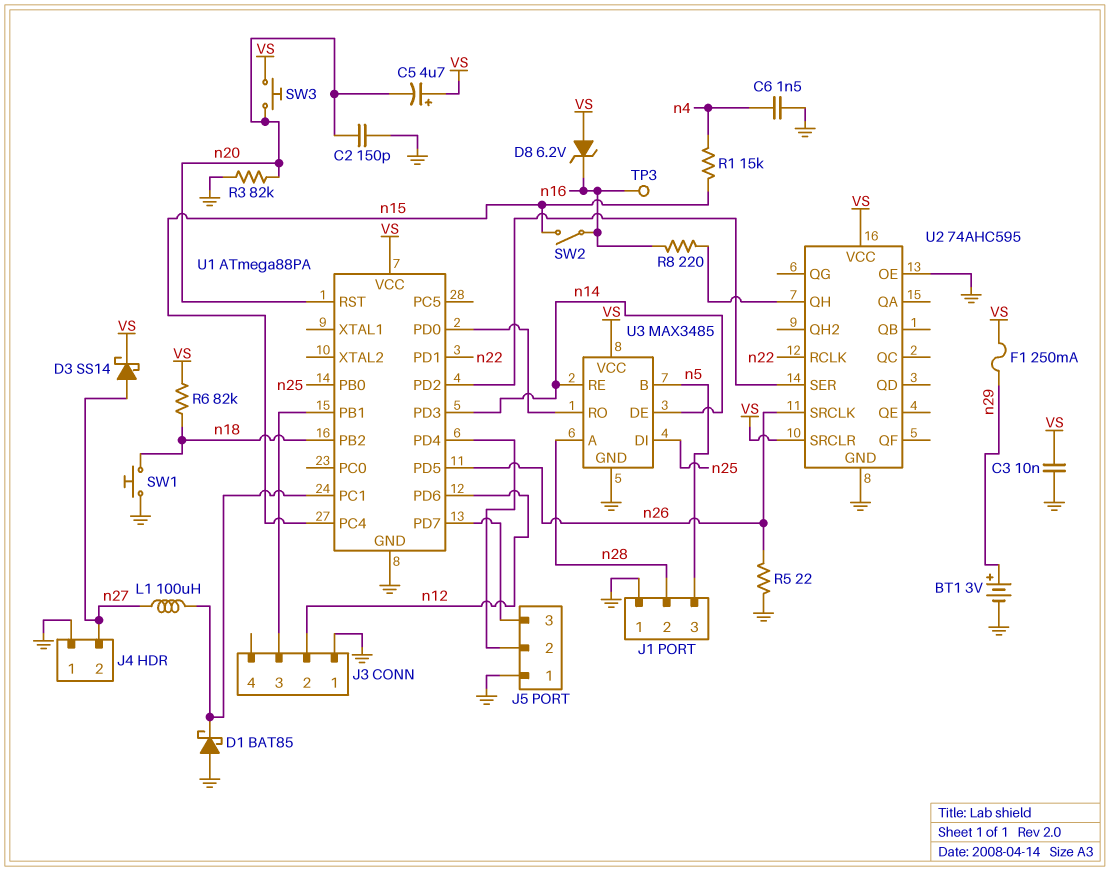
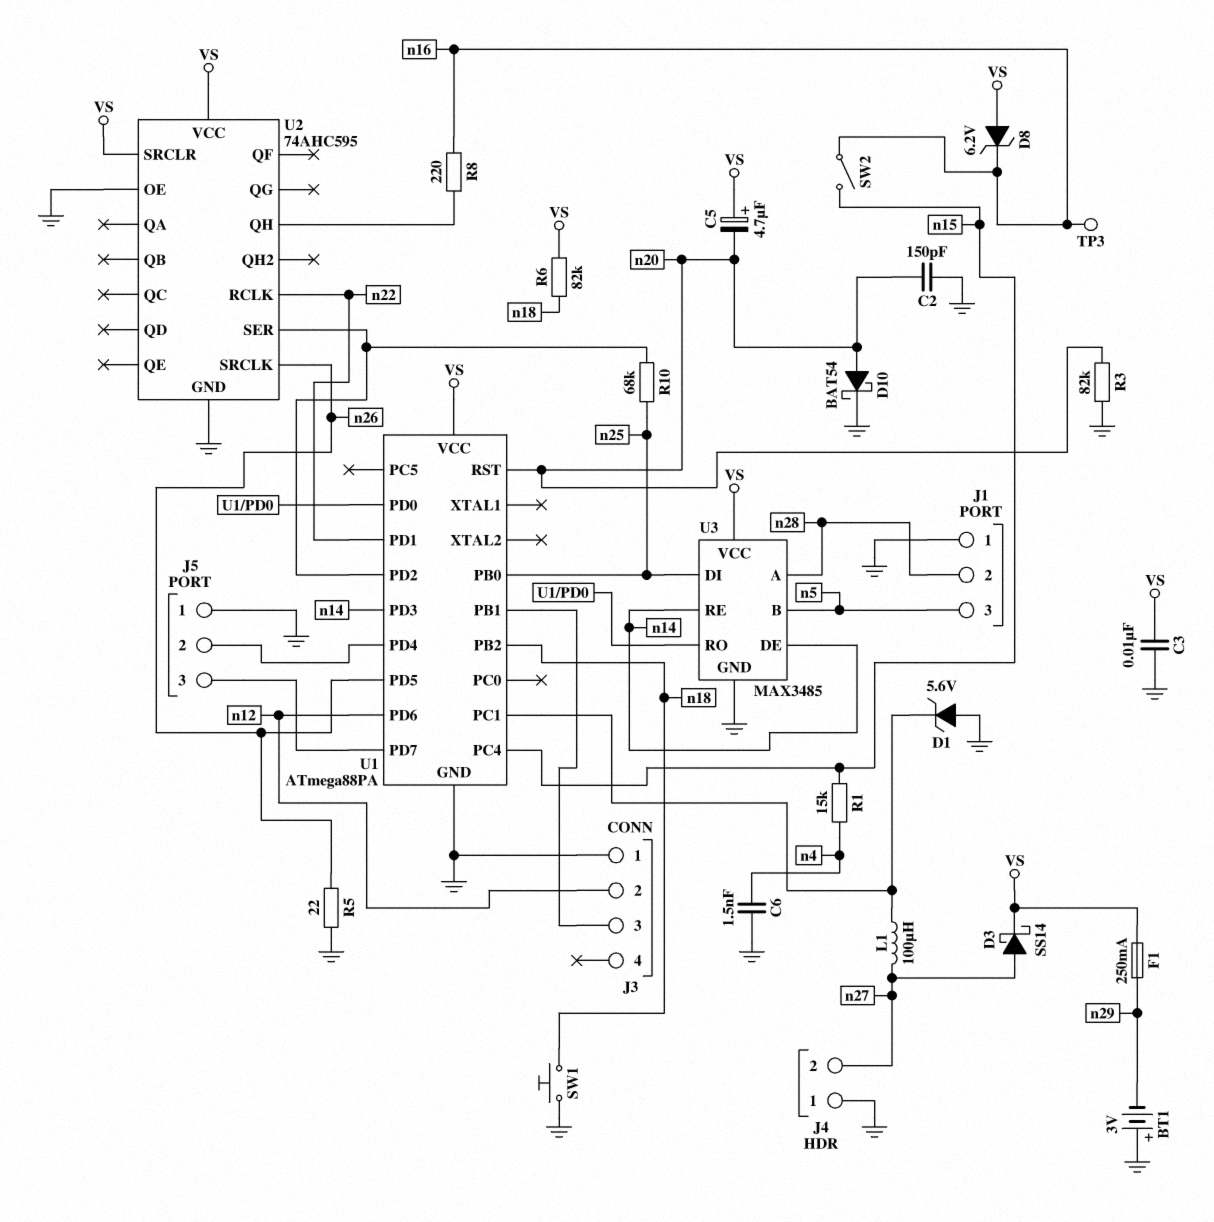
BT1: 3V (plus n29, minus GND) -> 3V (plus GND, minus n29)
D1: schottky BAT85 (A GND, K U1/PC1) -> zener 5.6V (A GND, K U1/PC1)
D10: none -> schottky BAT54 (A n20, K GND)
R10: none -> 68k (U1/PD2, n25)
SW3: button (VS, n20) -> none

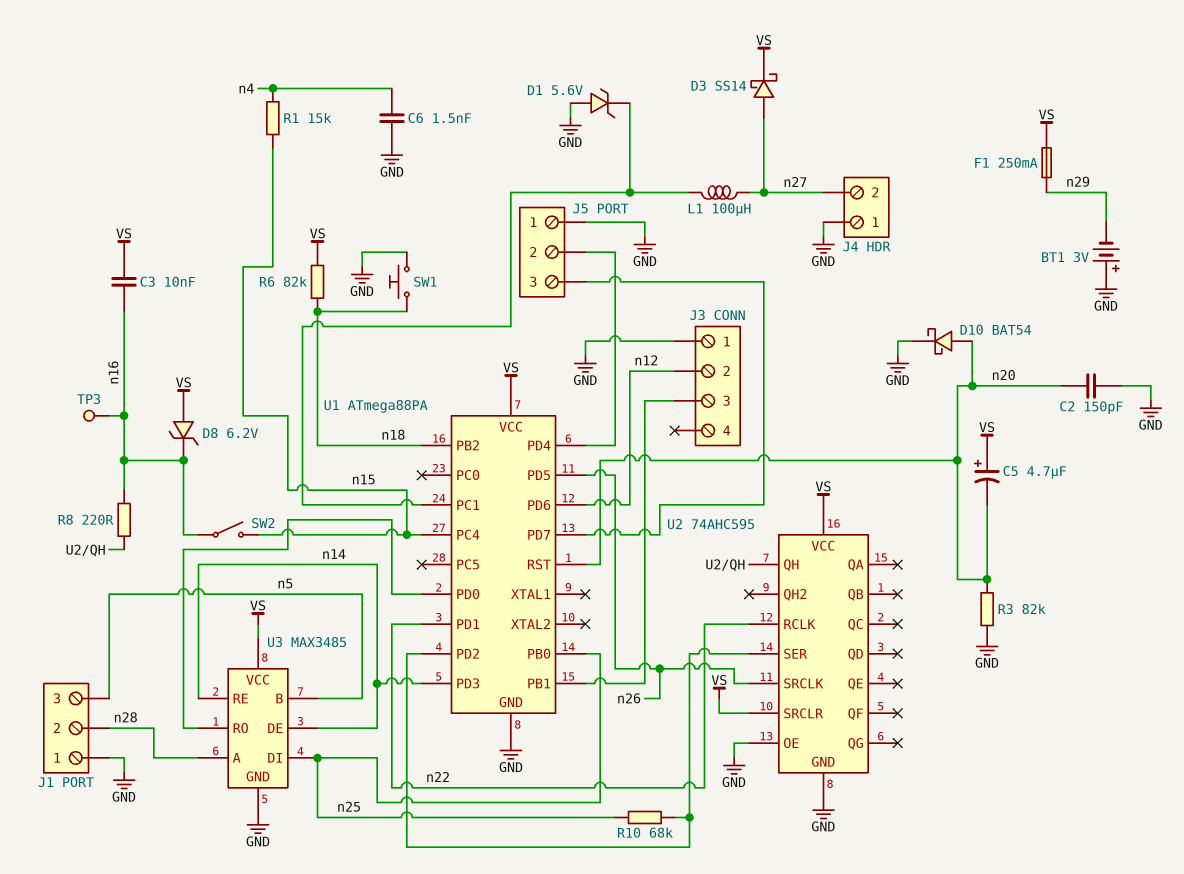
C3: 10nF (GND, VS) -> 10nF (VS, n16)
R5: 22 (GND, n26) -> none

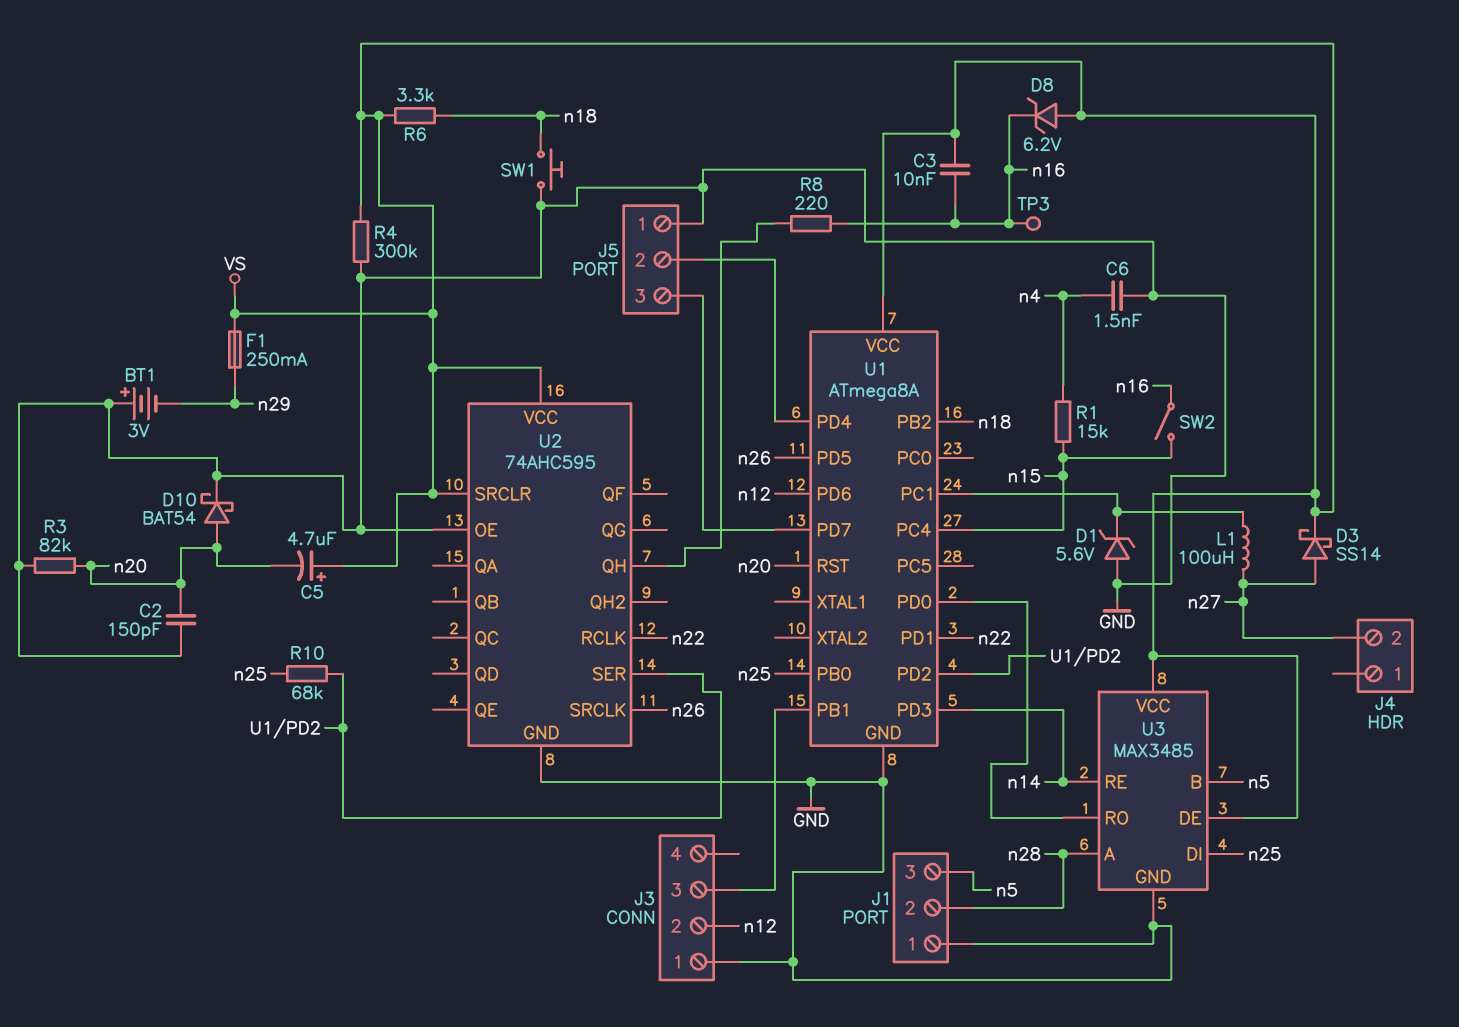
J4 pin 1: GND -> none
R4: none -> 300k (GND, VS)
R6: 82k (VS, n18) -> 3.3k (VS, n18)
U1: ATmega88PA -> ATmega8A
U3 pin DE: n14 -> VS

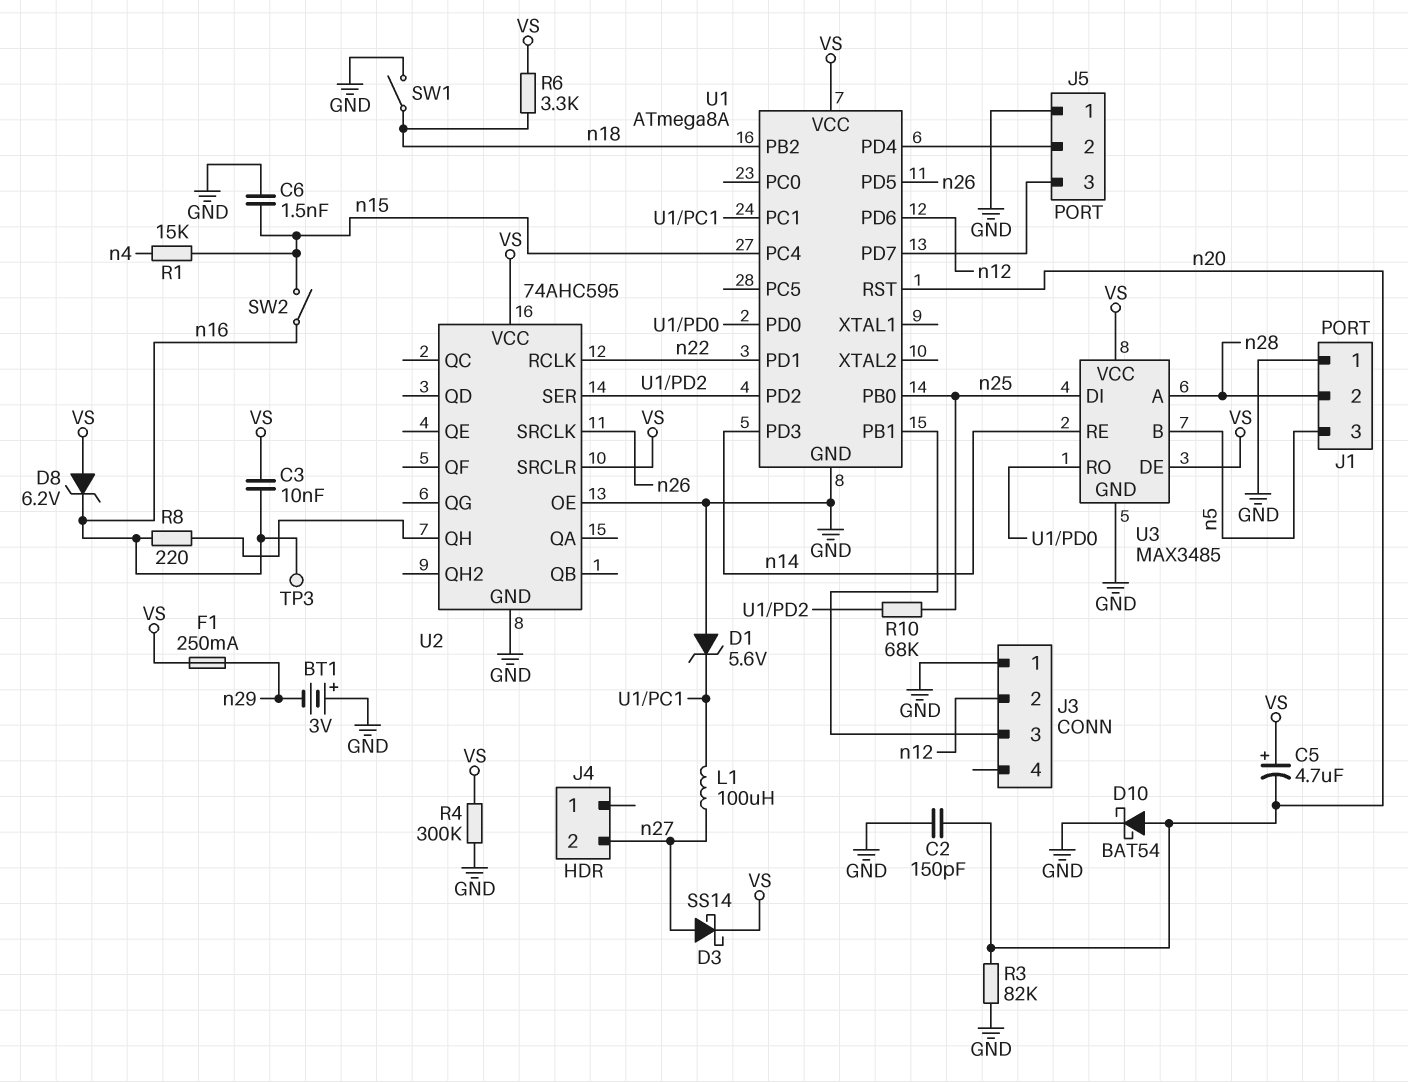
C6: 1.5nF (GND, n4) -> 1.5nF (GND, n15)
SW1: button (GND, n18) -> switch (GND, n18)

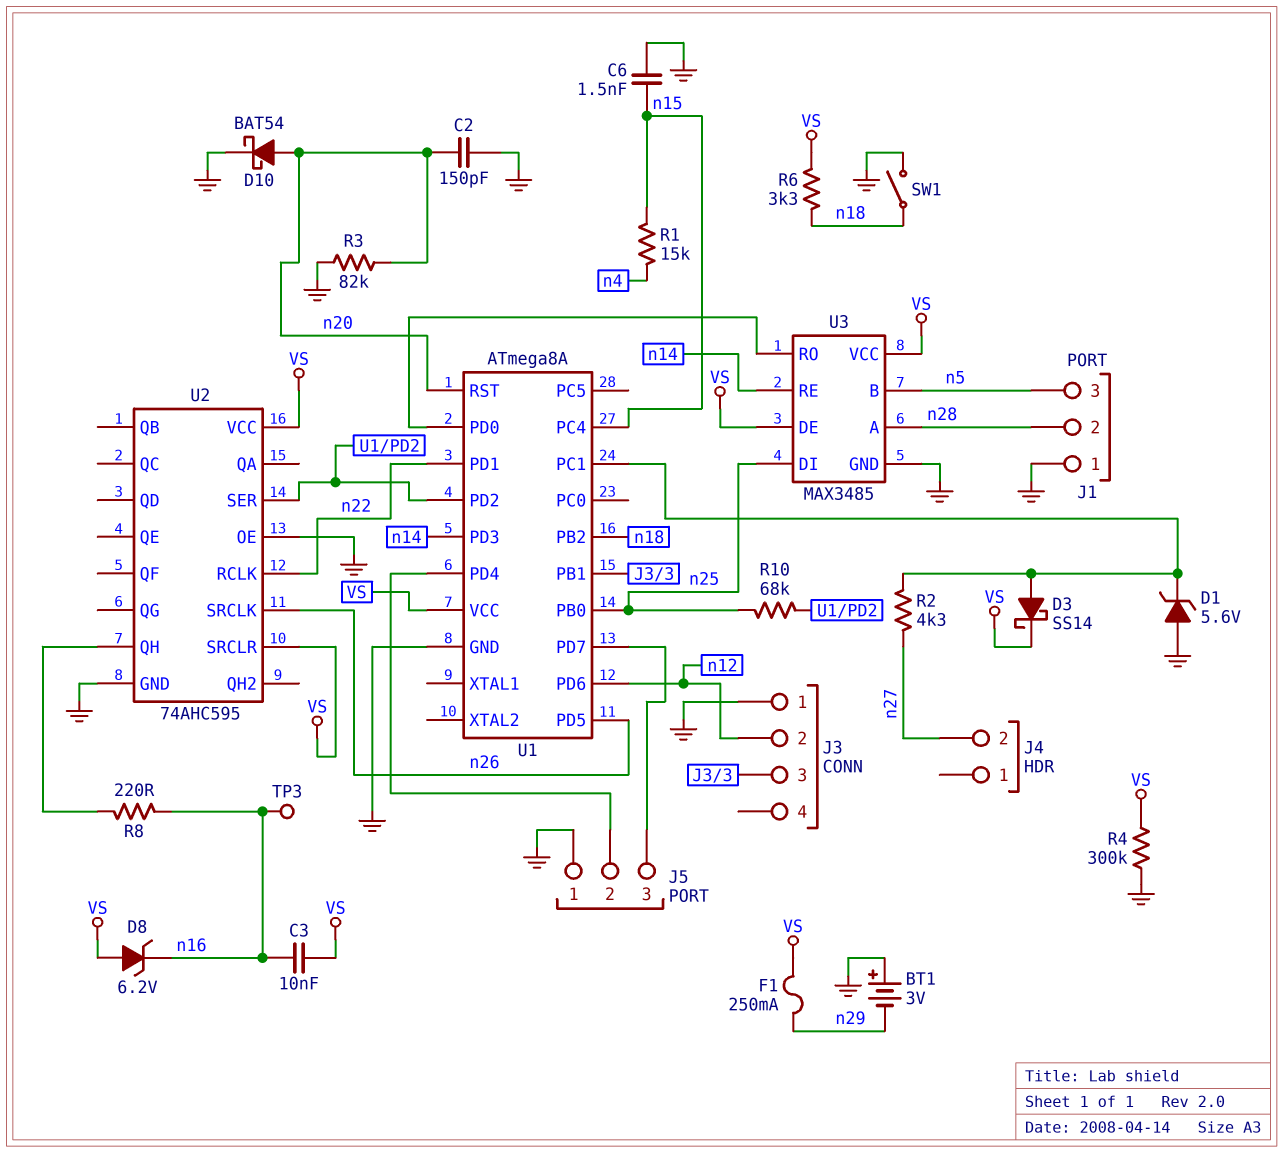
C5: 4.7uF (plus VS, minus n20) -> none
D3: schottky SS14 (A n27, K VS) -> schottky SS14 (A U1/PC1, K VS)
L1: 100uH (U1/PC1, n27) -> none
R2: none -> 4.3k (U1/PC1, n27)
SW2: switch (n15, n16) -> none

